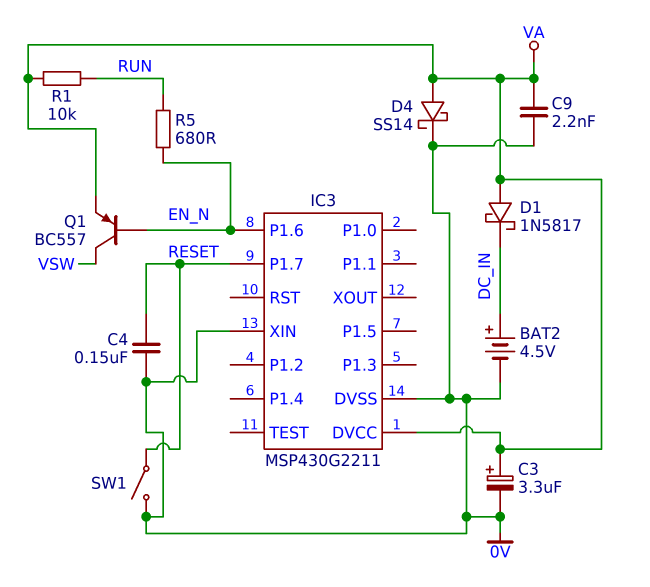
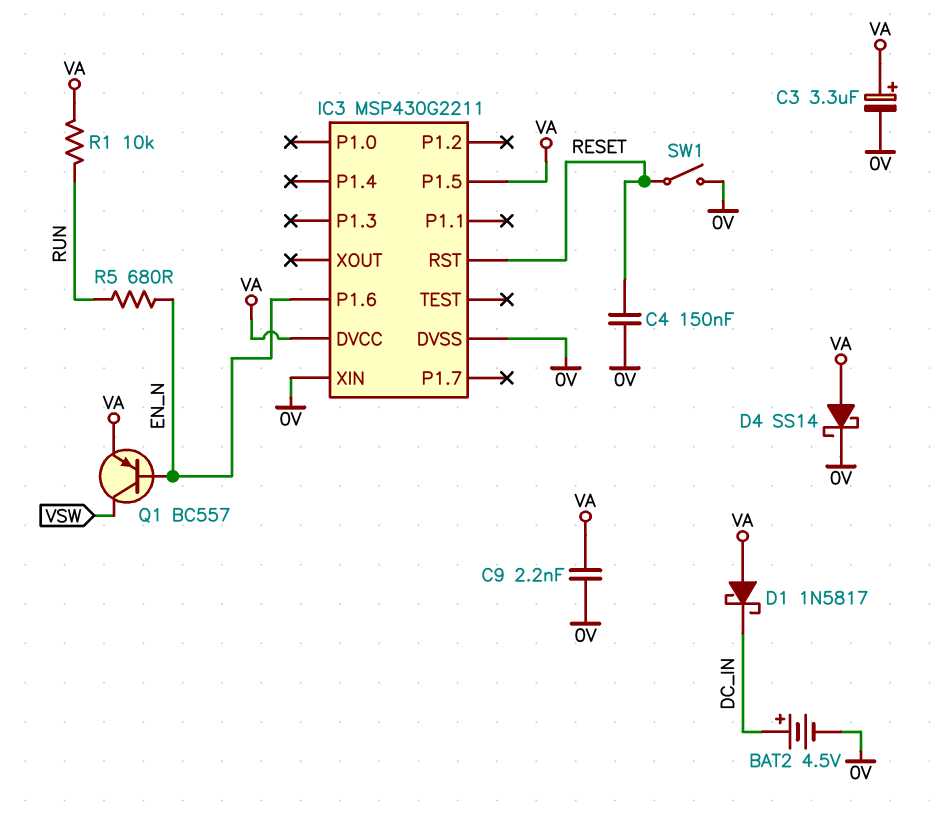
IC3 pin P1.5: none -> VA
IC3 pin P1.7: RESET -> none
IC3 pin RST: none -> RESET

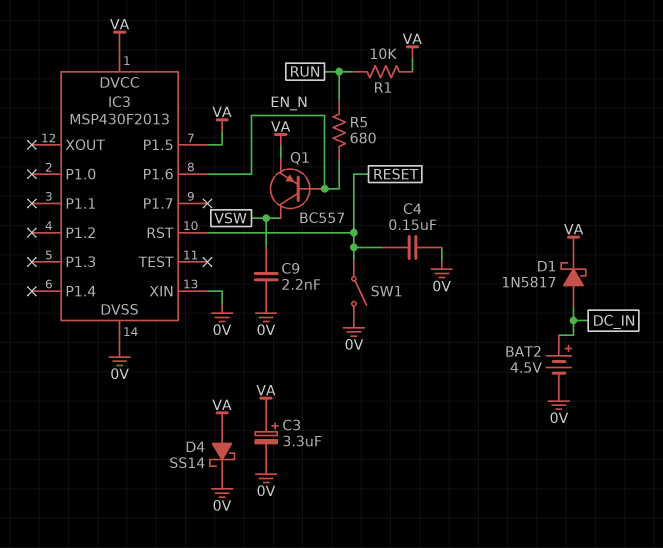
C9: 2.2nF (0V, VA) -> 2.2nF (0V, VSW)
D1: schottky 1N5817 (A VA, K DC_IN) -> schottky 1N5817 (A DC_IN, K VA)
IC3: MSP430G2211 -> MSP430F2013

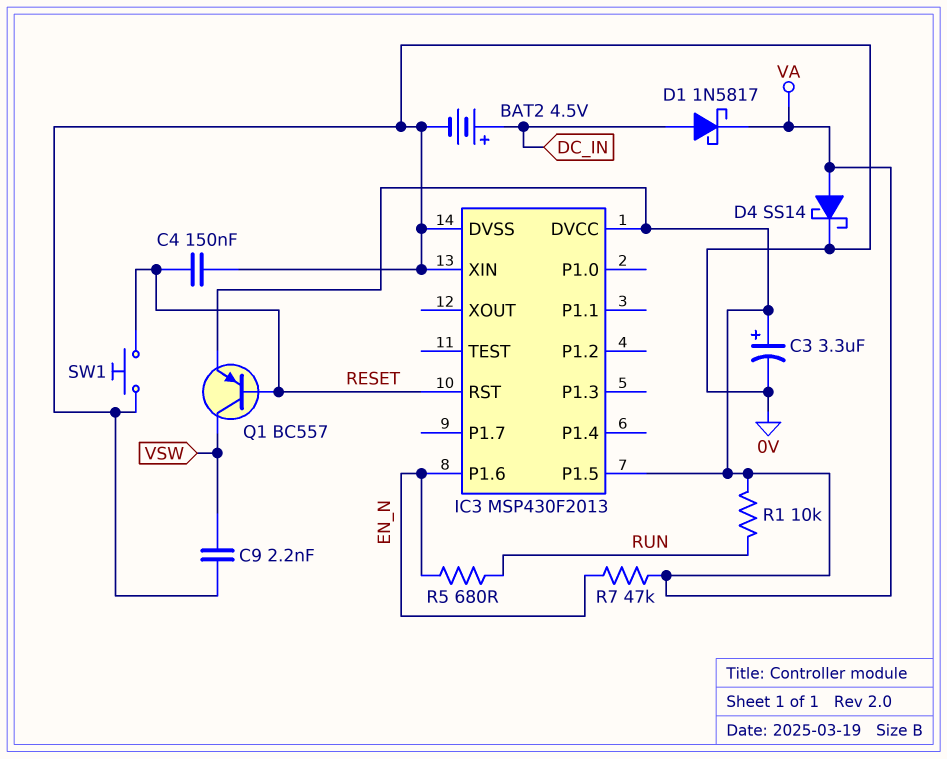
Q1: PNP BC557 (B EN_N, C VSW, E VA) -> PNP BC557 (B RESET, C VSW, E VA)
R7: none -> 47k (EN_N, VA)
SW1: switch (0V, RESET) -> button (0V, RESET)

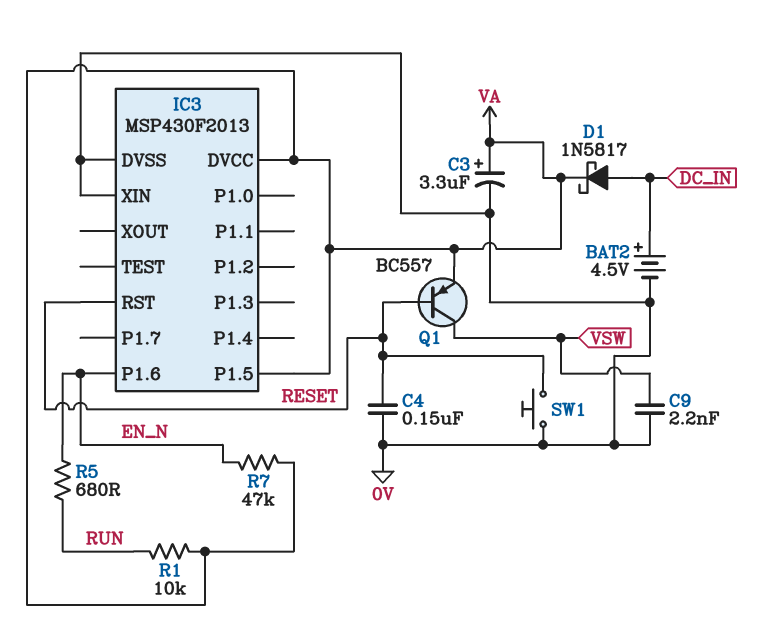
D4: schottky SS14 (A VA, K 0V) -> none

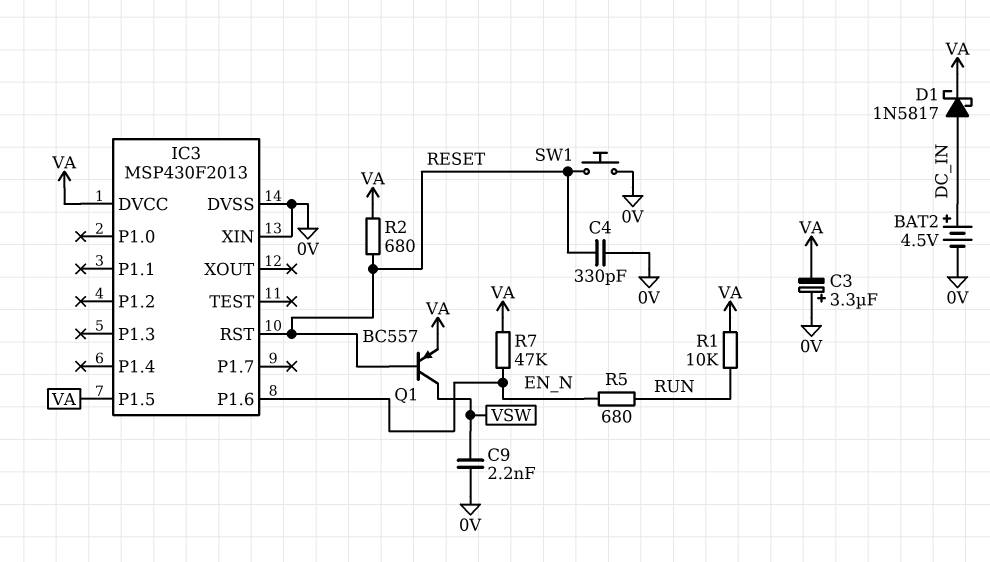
C3: 3.3uF (plus VA, minus 0V) -> 3.3uF (plus 0V, minus VA)
C4: 150nF (0V, RESET) -> 330pF (0V, RESET)
R2: none -> 680 (RESET, VA)

